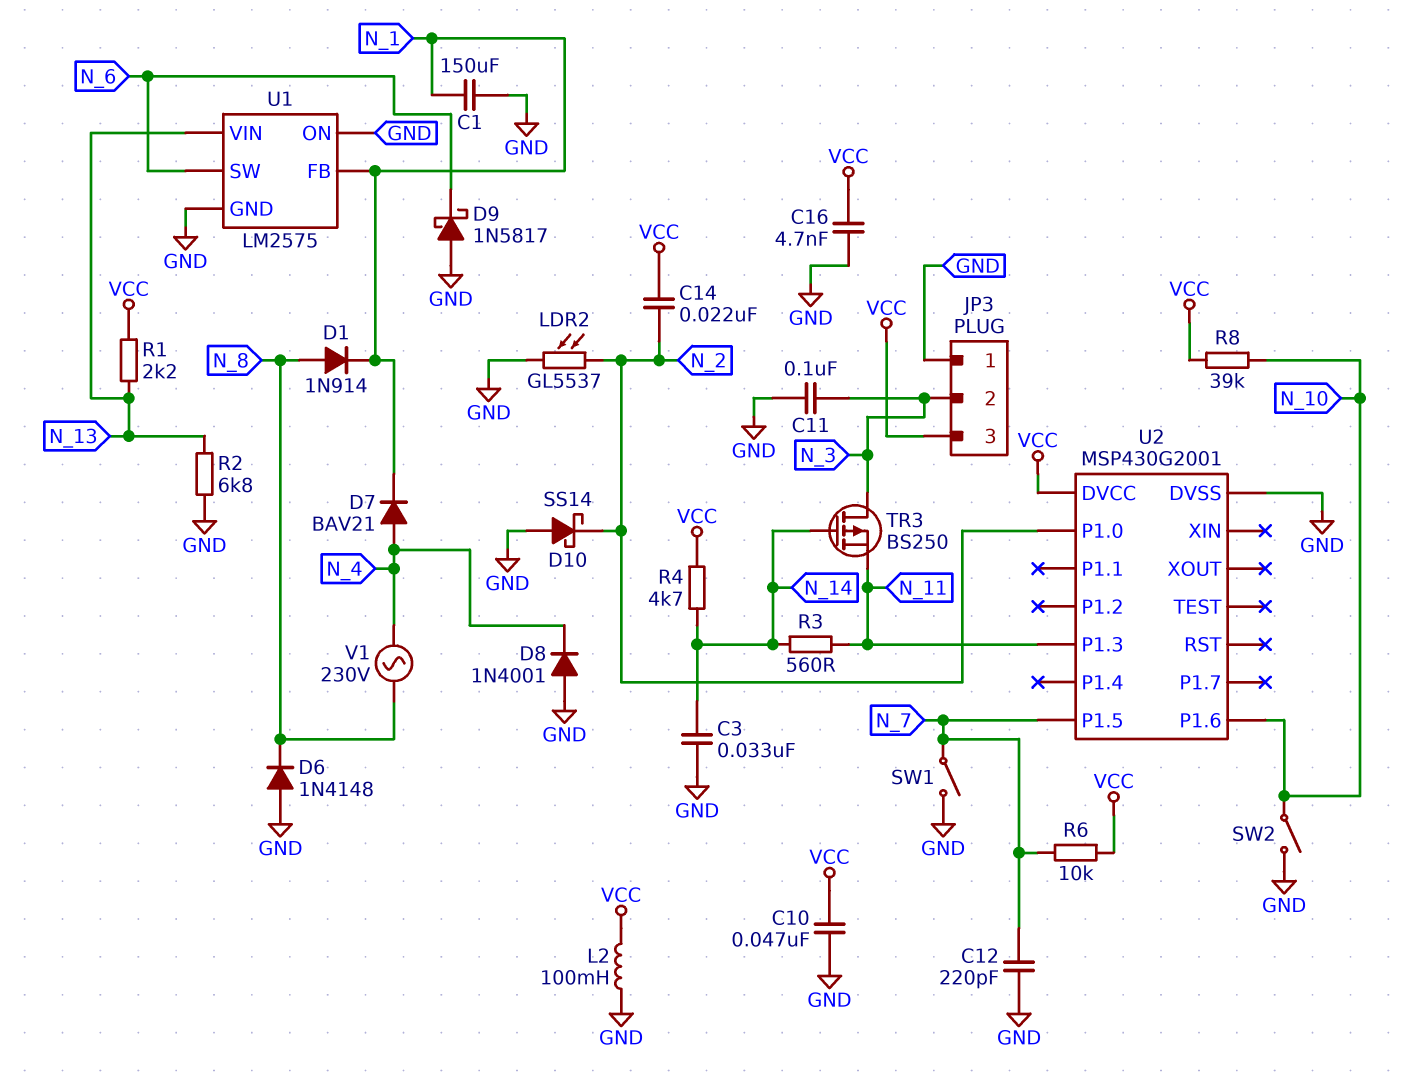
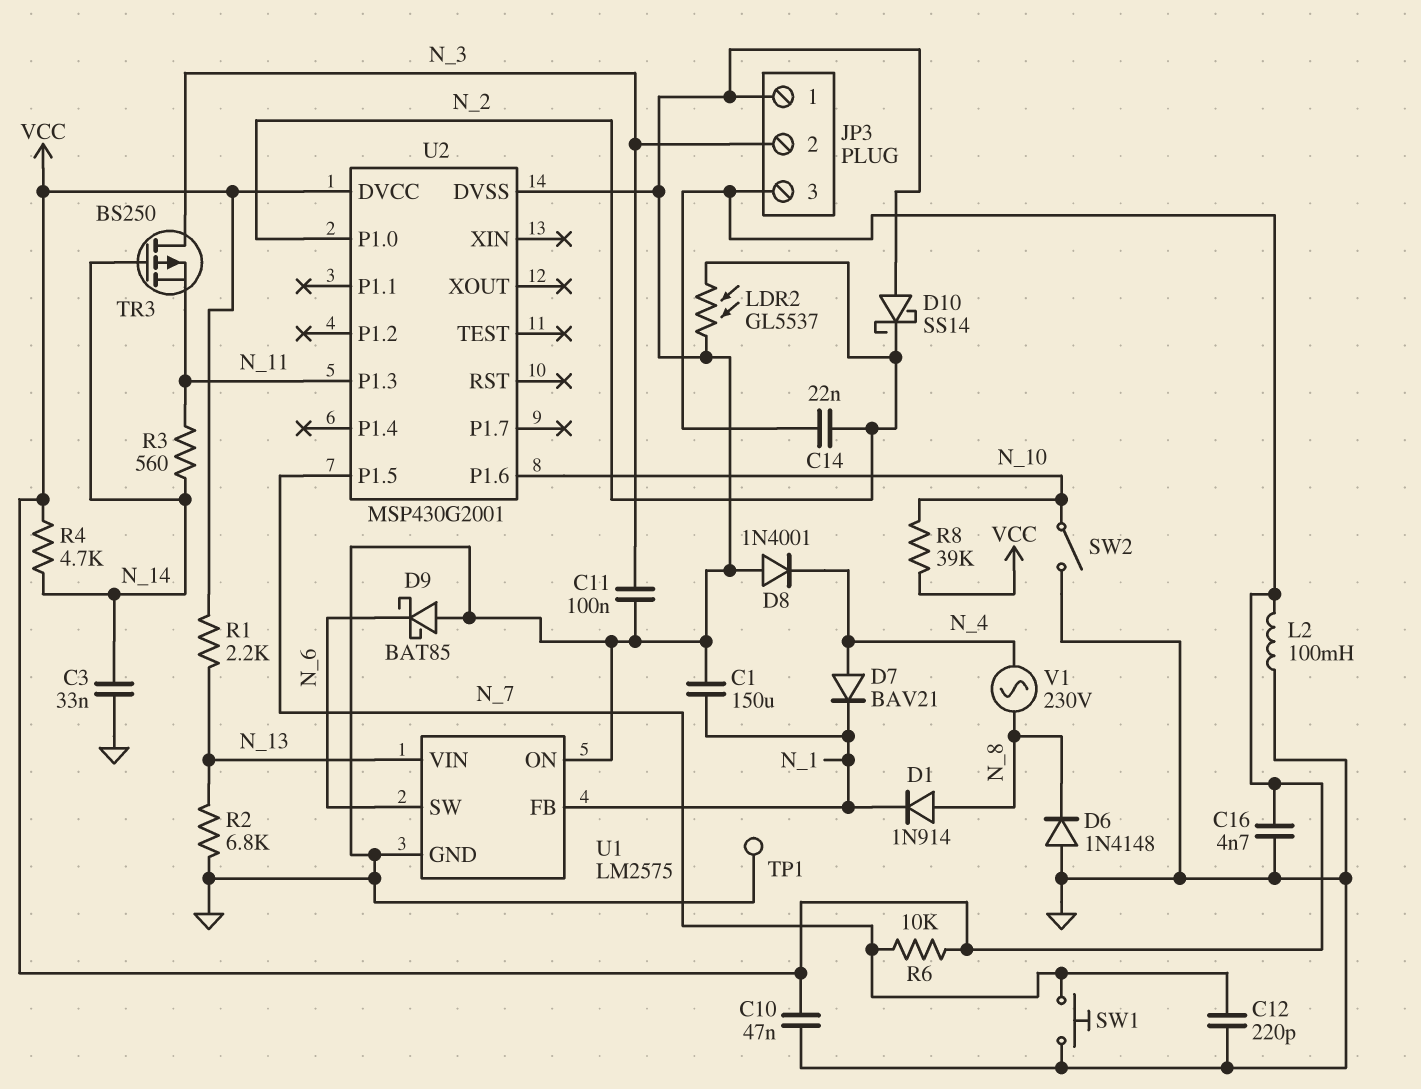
D9: schottky 1N5817 (A GND, K N_6) -> schottky BAT85 (A GND, K N_6)
SW1: switch (GND, N_7) -> button (GND, N_7)
TP1: none -> test point (GND)

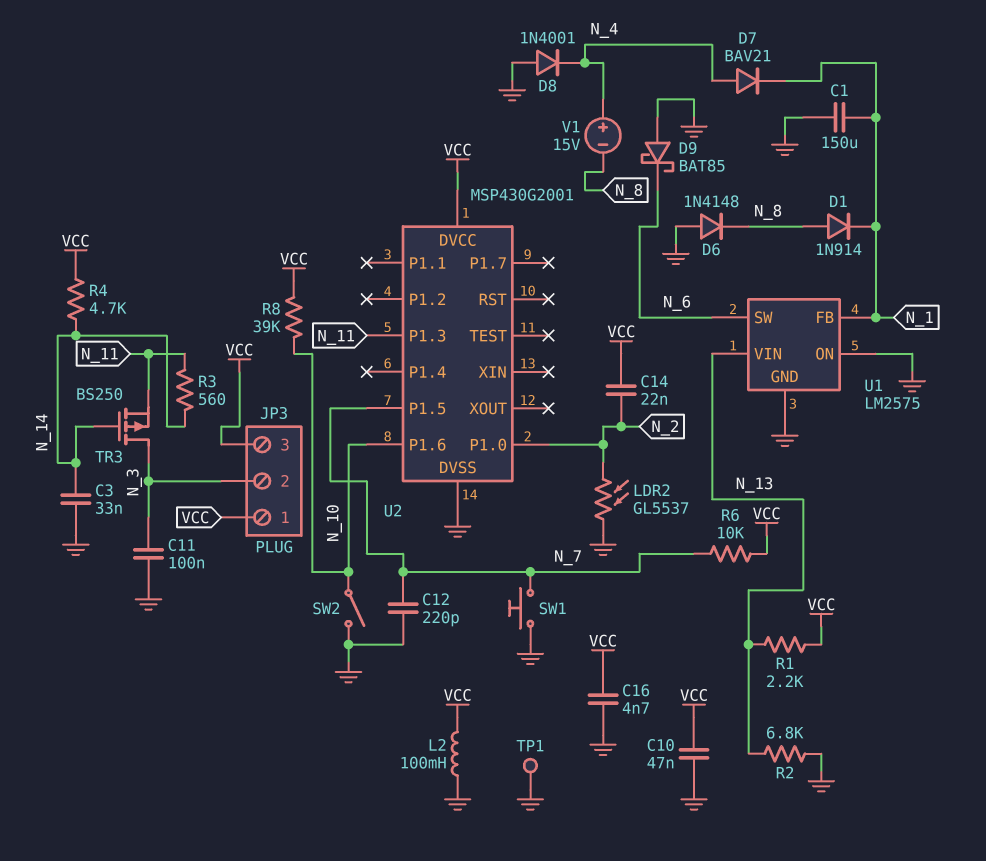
D10: schottky SS14 (A GND, K N_2) -> none
JP3 pin 1: GND -> VCC
V1: AC 230V (N_4, N_8) -> 15V (plus N_4, minus N_8)

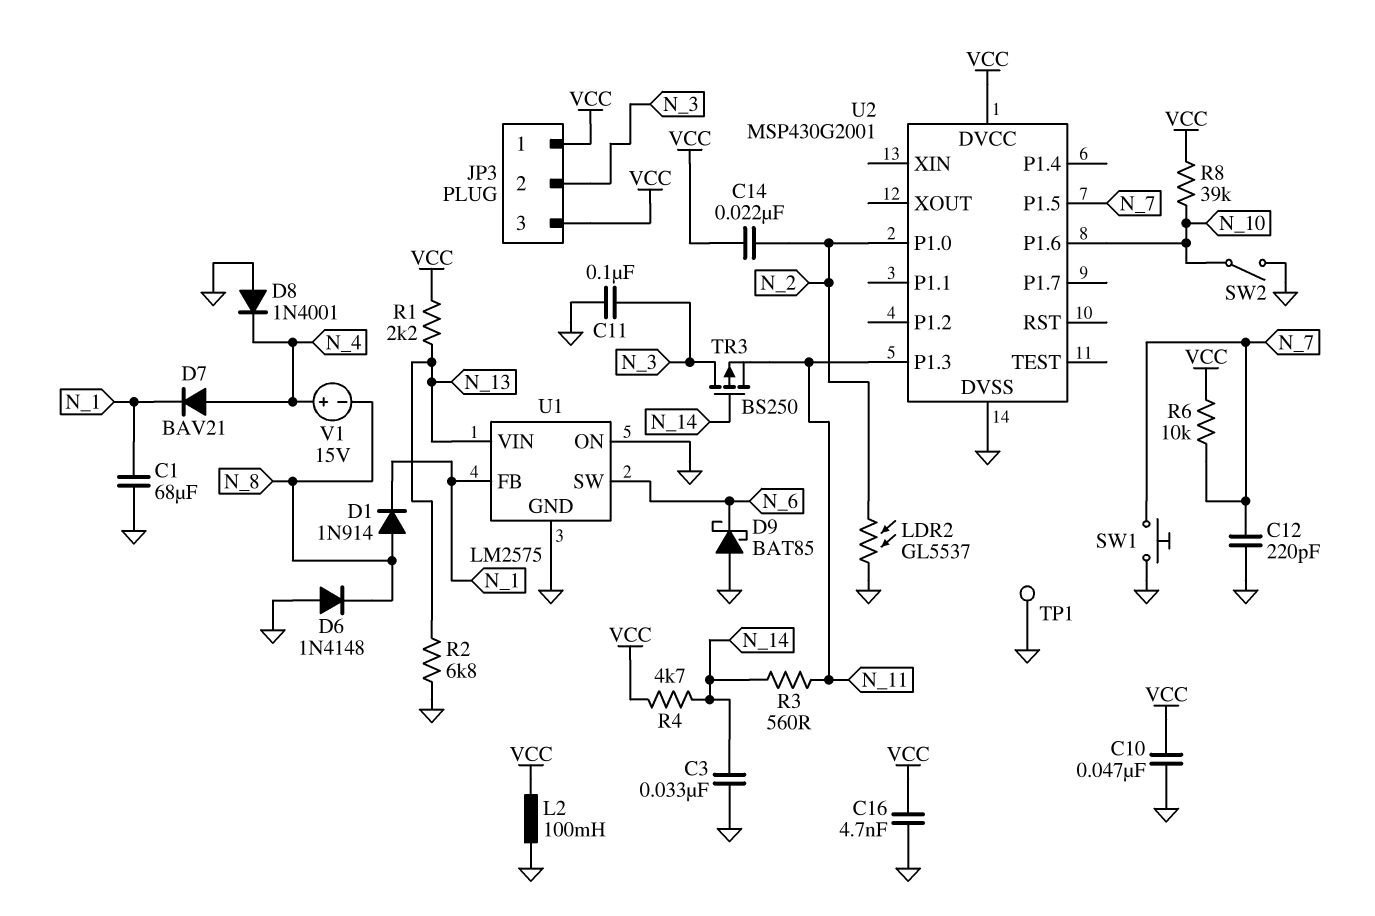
C1: 150uF (GND, N_1) -> 68uF (GND, N_1)

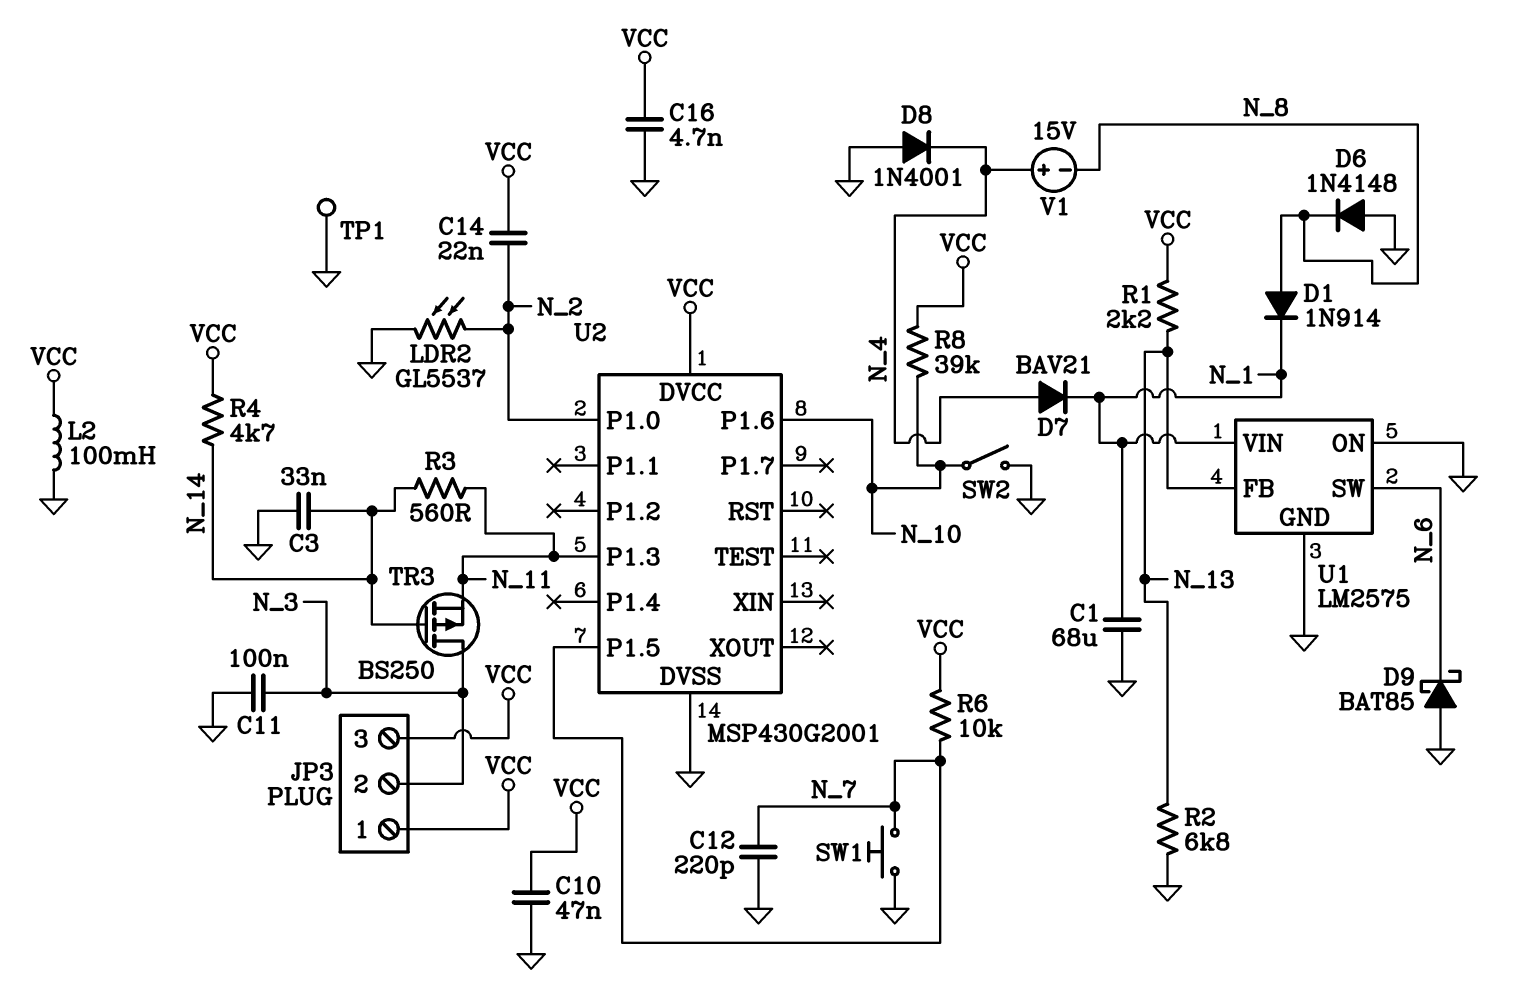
U1 pin FB: N_1 -> N_13
U1 pin VIN: N_13 -> N_1

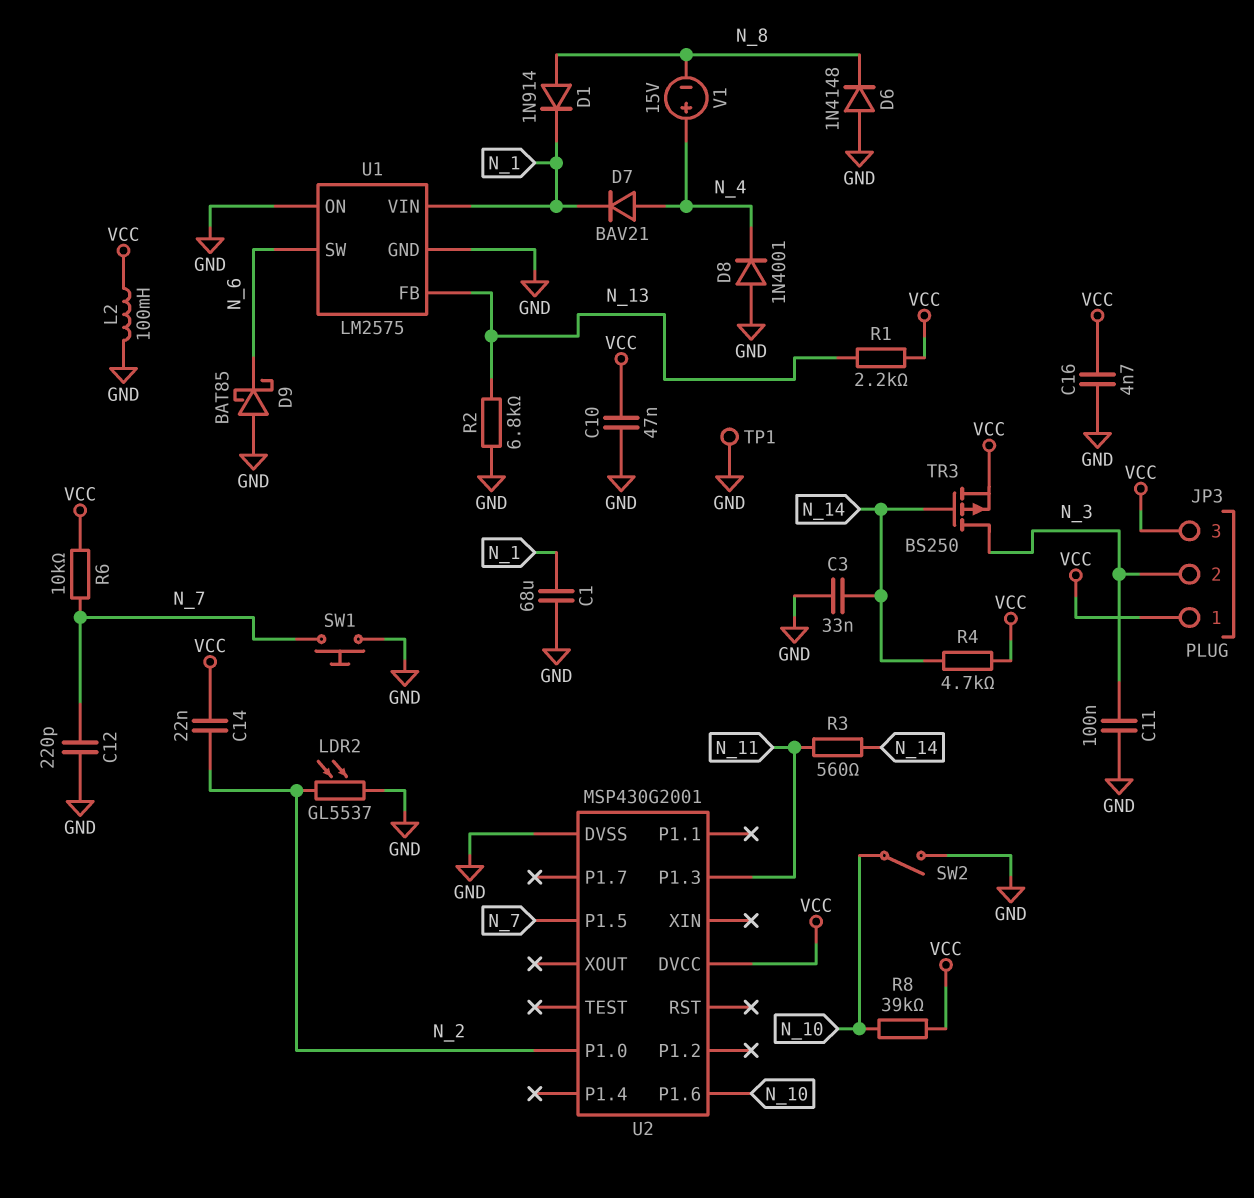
TR3: PMOS BS250 (G N_14, D N_3, S N_11) -> PMOS BS250 (G N_14, D N_3, S VCC)

